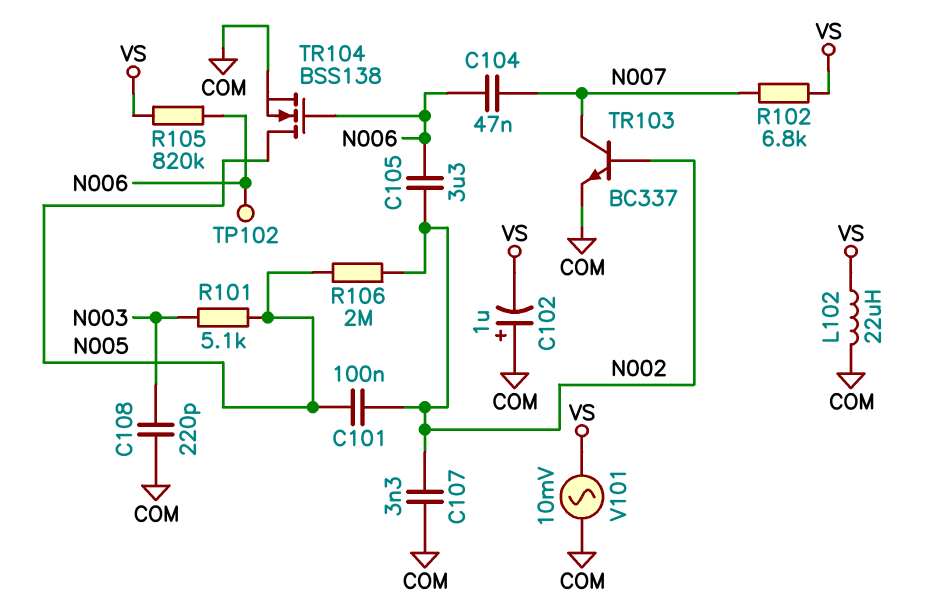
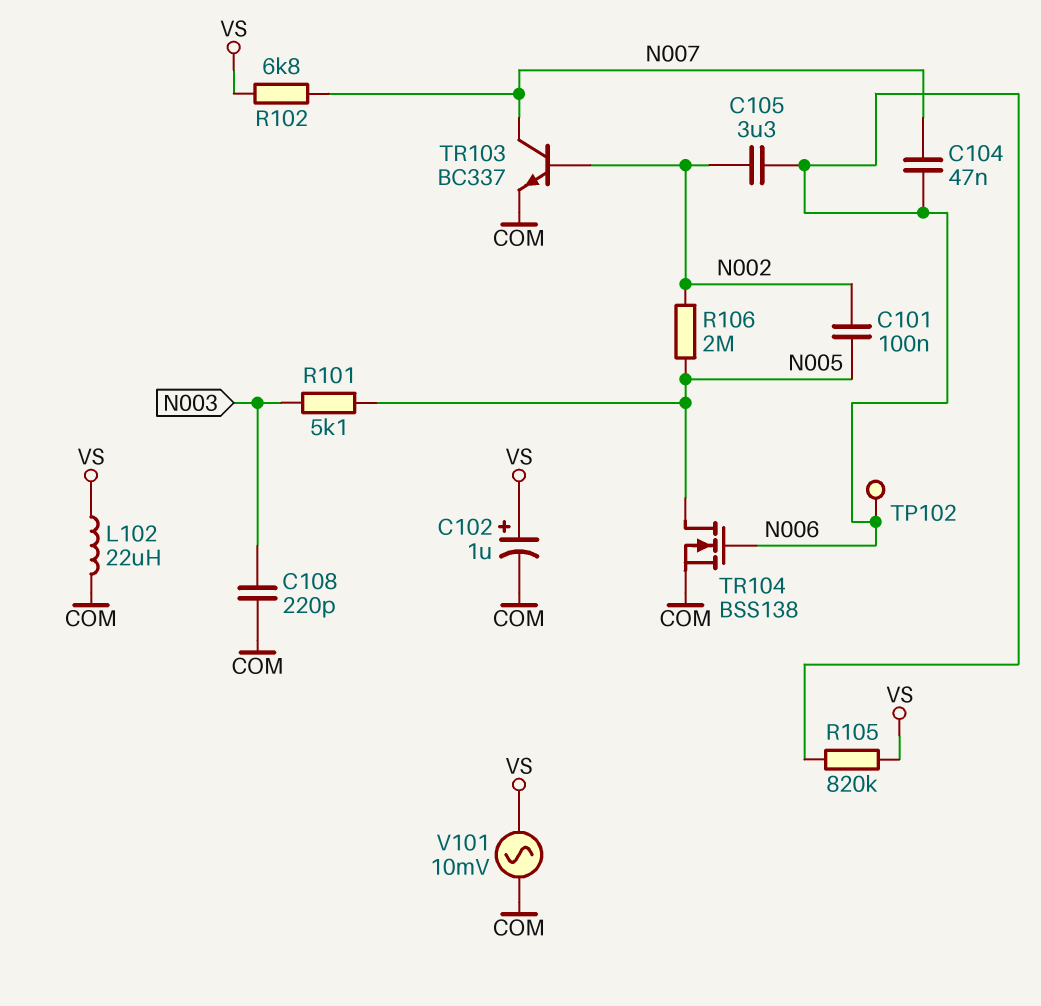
C102: 1uF (plus COM, minus VS) -> 1uF (plus VS, minus COM)
C107: 3.3nF (COM, N002) -> none

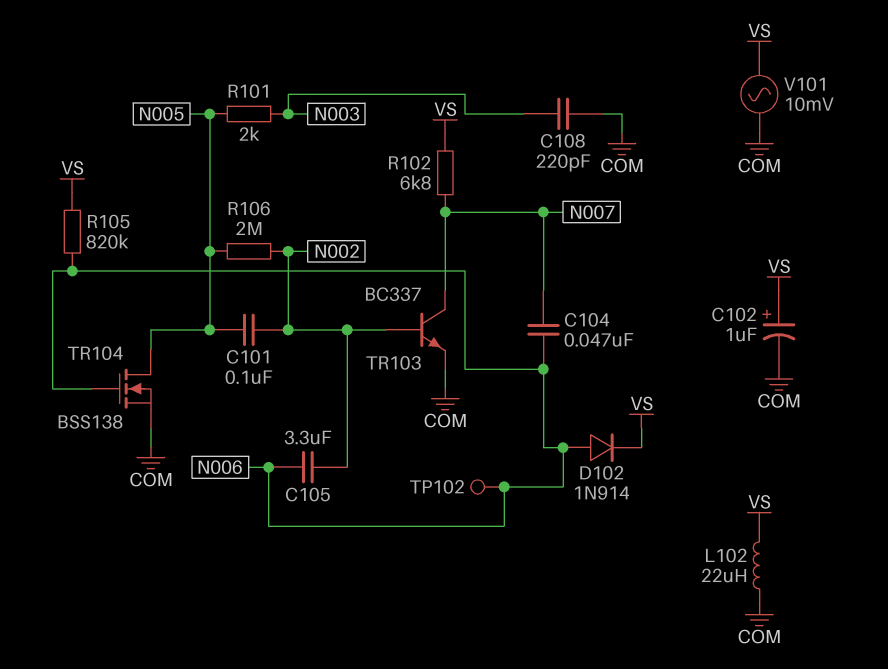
D102: none -> diode 1N914 (A N006, K VS)
R101: 5.1k (N003, N005) -> 2k (N003, N005)

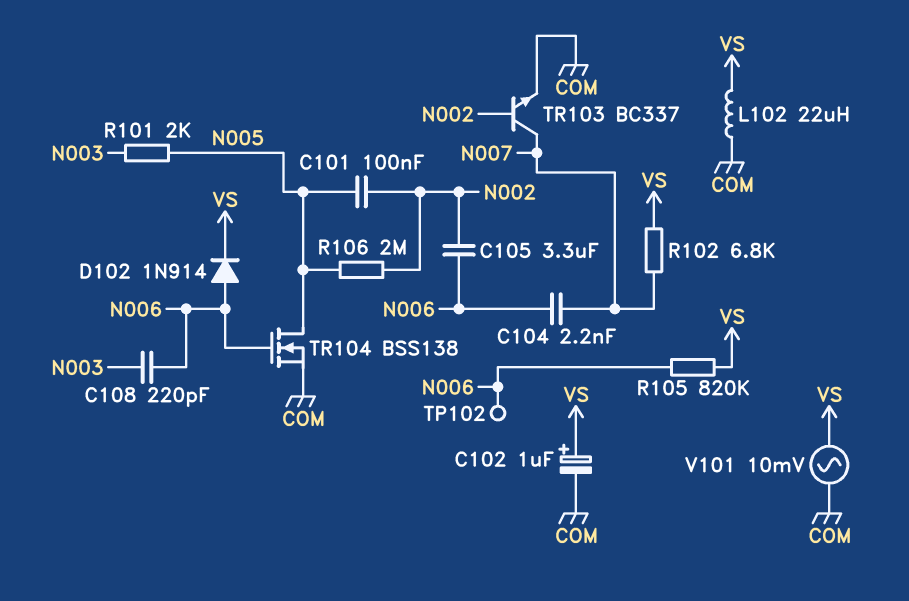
C104: 47nF (N006, N007) -> 2.2nF (N006, N007)
C108: 220pF (COM, N003) -> 220pF (N003, N006)

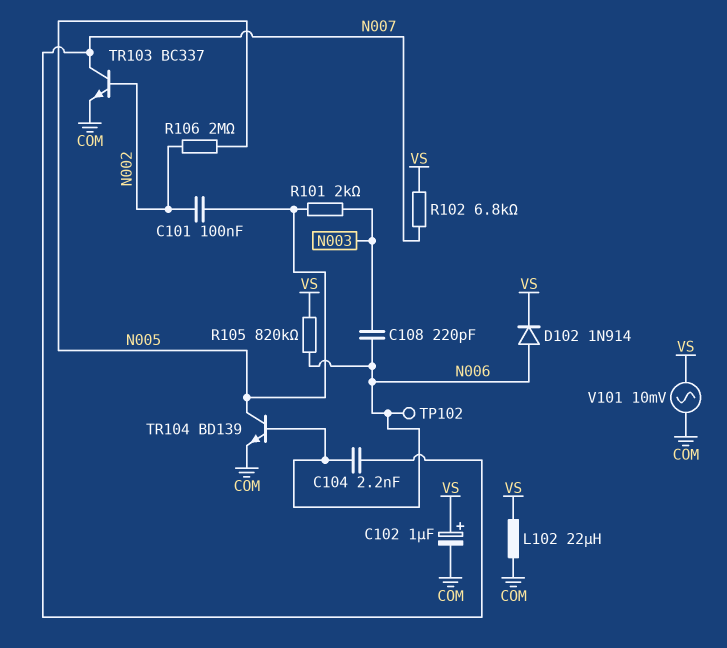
C105: 3.3uF (N002, N006) -> none
TR104: NMOS BSS138 (G N006, D N005, S COM) -> NPN BD139 (B N006, C N005, E COM)

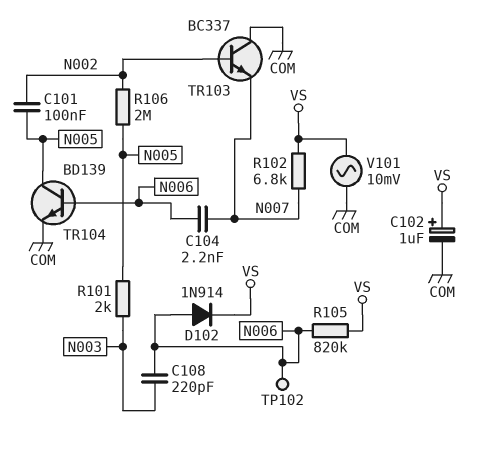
L102: 22uH (COM, VS) -> none
TR103: NPN BC337 (B N002, C N007, E COM) -> NPN BC337 (B N002, C COM, E N007)

